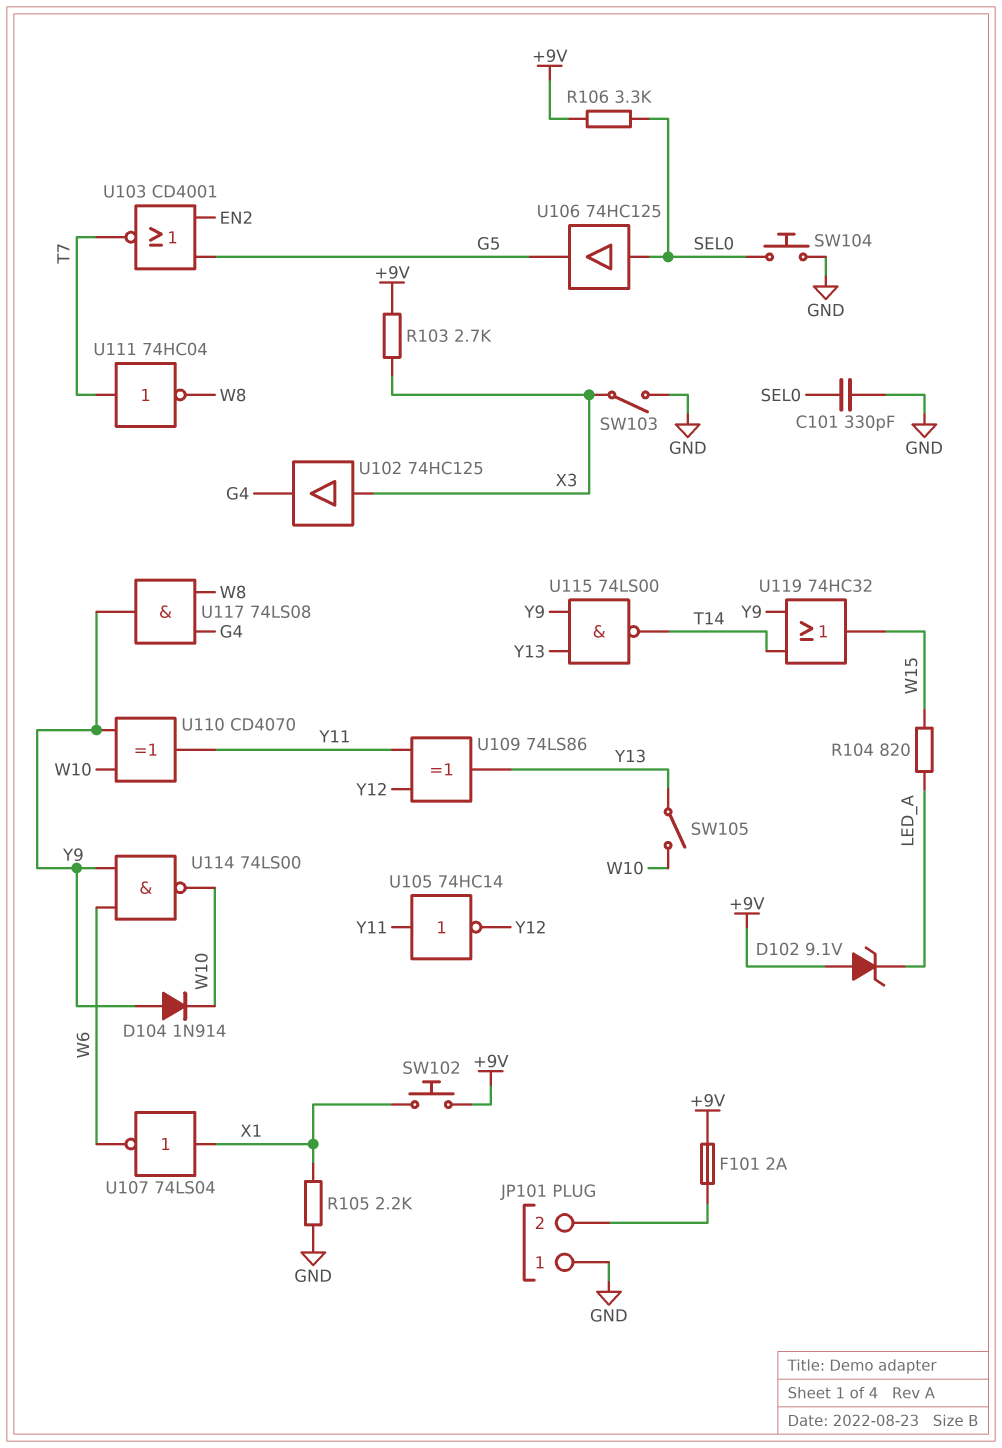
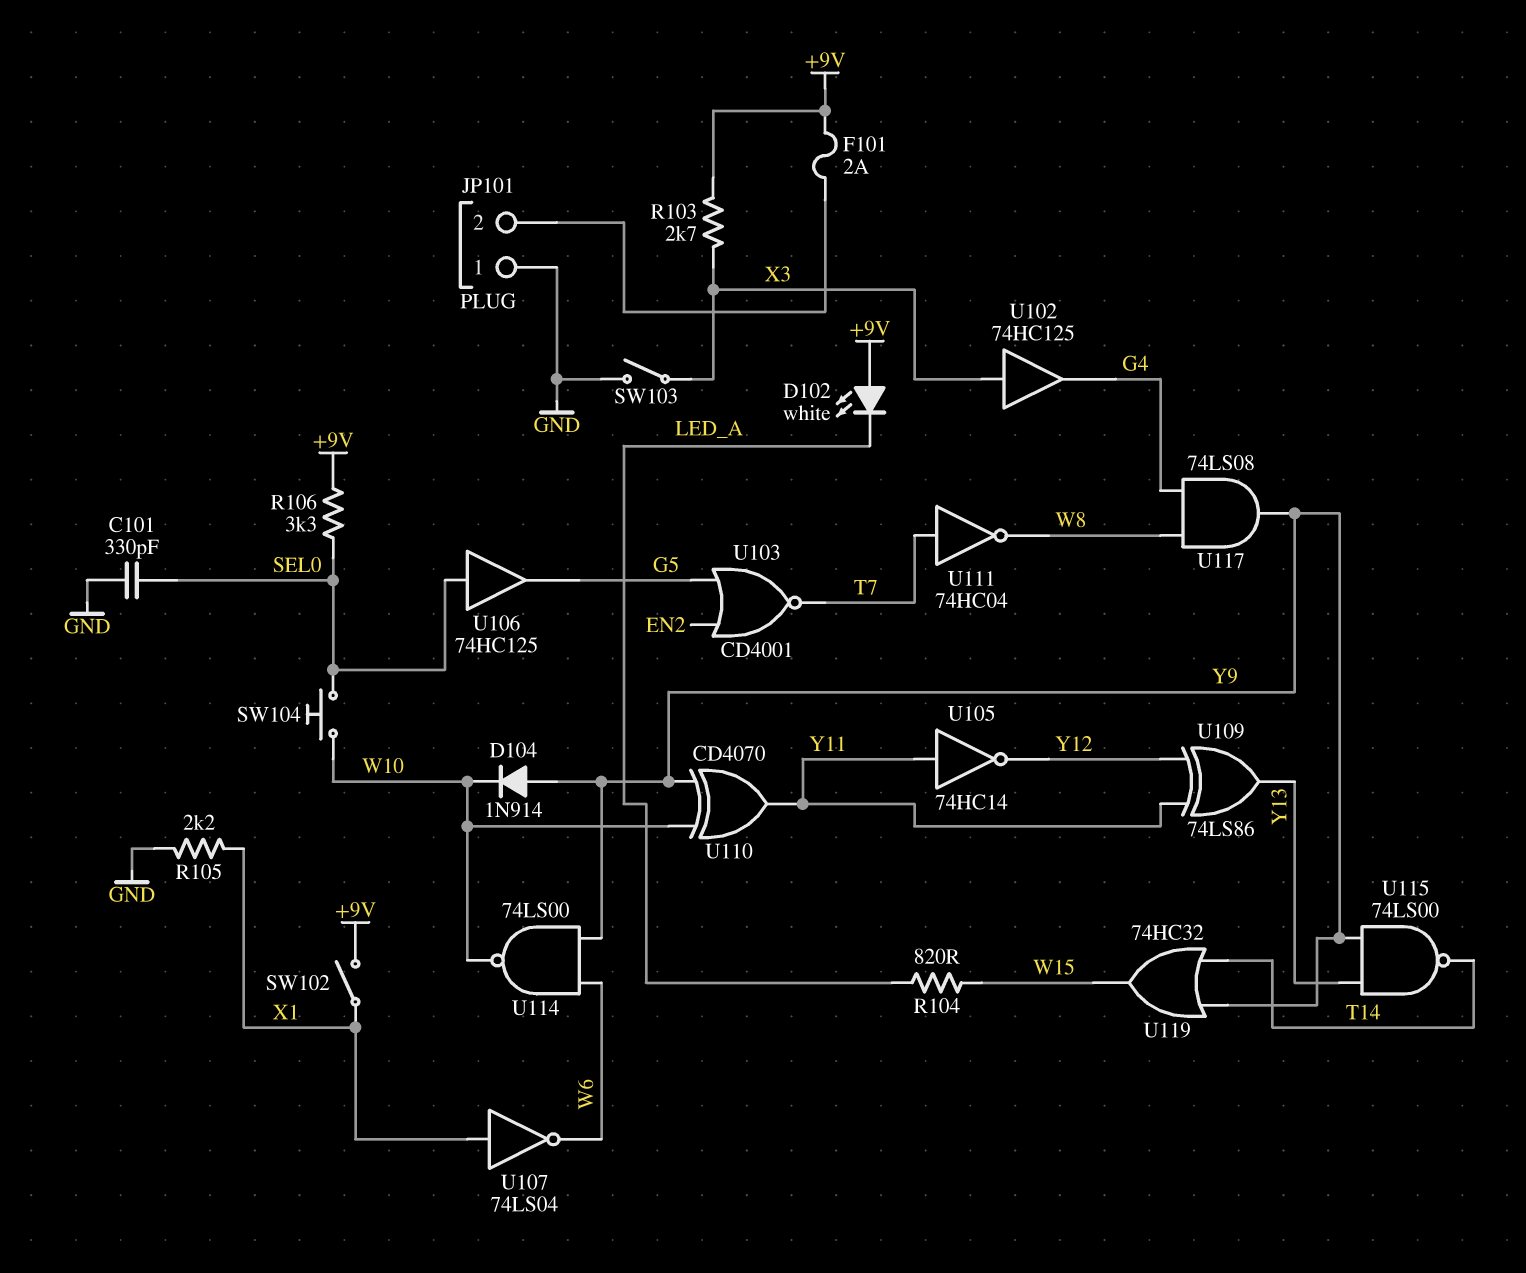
D102: zener 9.1V (A +9V, K LED_A) -> LED white (A +9V, K LED_A)
SW102: button (+9V, X1) -> switch (+9V, X1)
SW104: button (GND, SEL0) -> button (SEL0, W10)
SW105: switch (W10, Y13) -> none

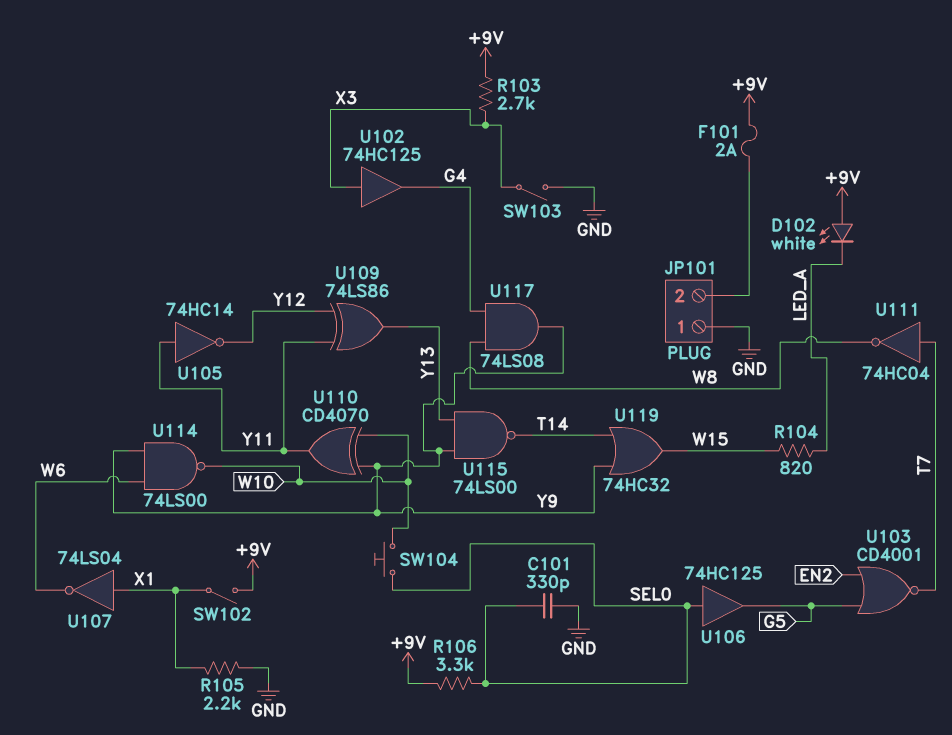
D104: diode 1N914 (A Y9, K W10) -> none

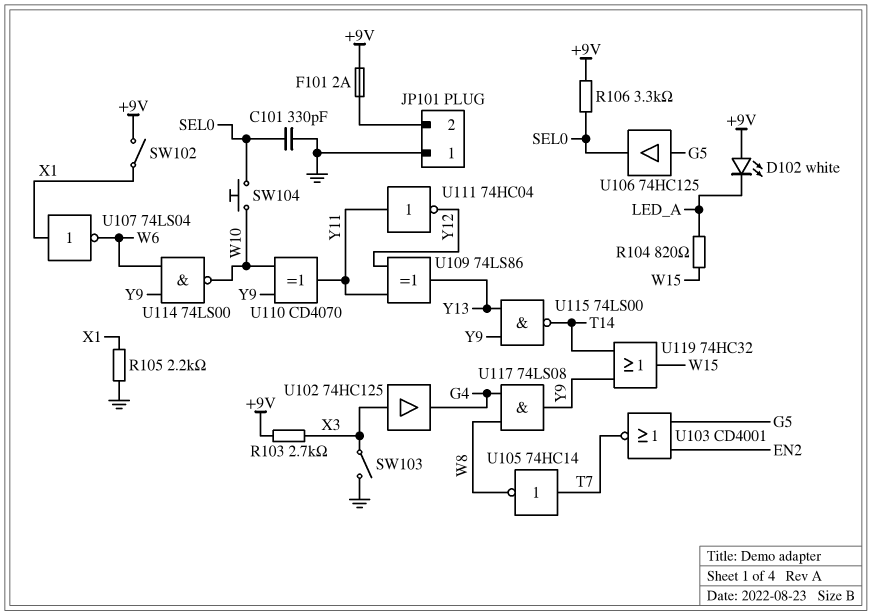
U105: NOT 74HC14 (in Y11, out Y12) -> NOT 74HC14 (in T7, out W8)
U106: buffer 74HC125 (in SEL0, out G5) -> buffer 74HC125 (in G5, out SEL0)
U111: NOT 74HC04 (in T7, out W8) -> NOT 74HC04 (in Y11, out Y12)

